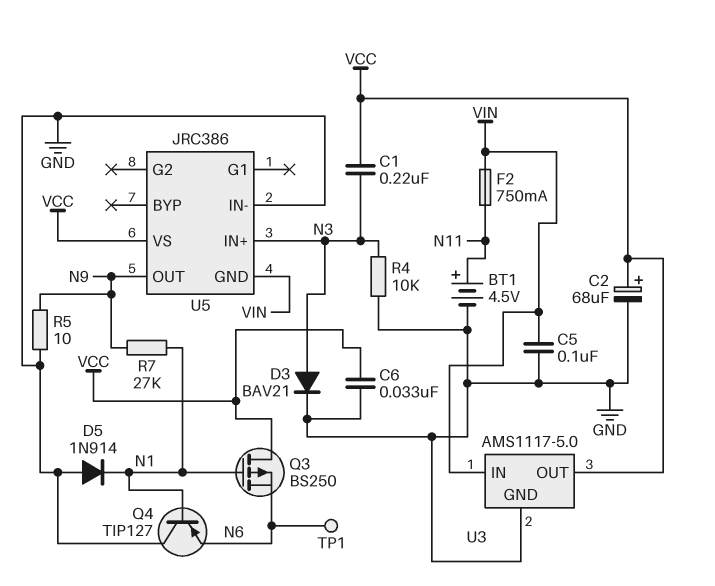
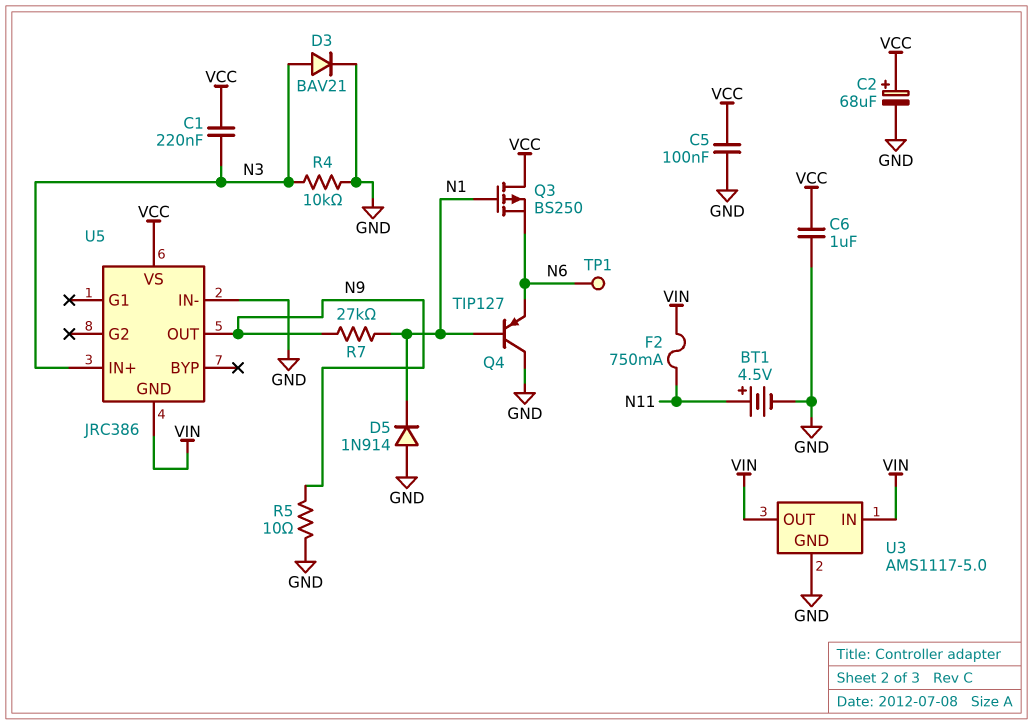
C5: 100nF (GND, VIN) -> 100nF (GND, VCC)
C6: 33nF (GND, VCC) -> 1uF (GND, VCC)
U3 pin OUT: VCC -> VIN

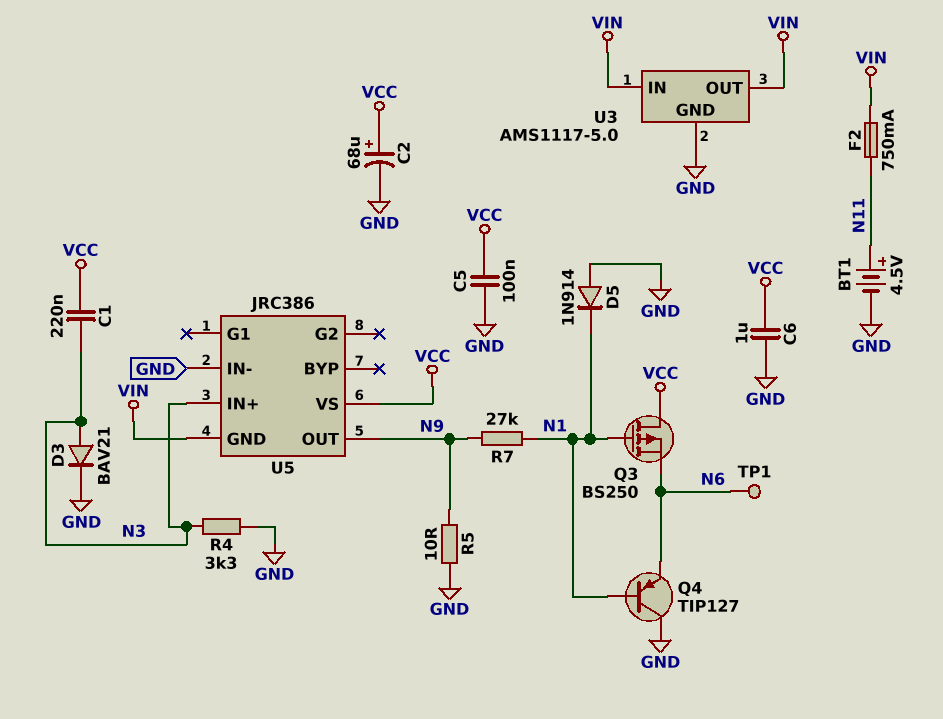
R4: 10k (GND, N3) -> 3.3k (GND, N3)

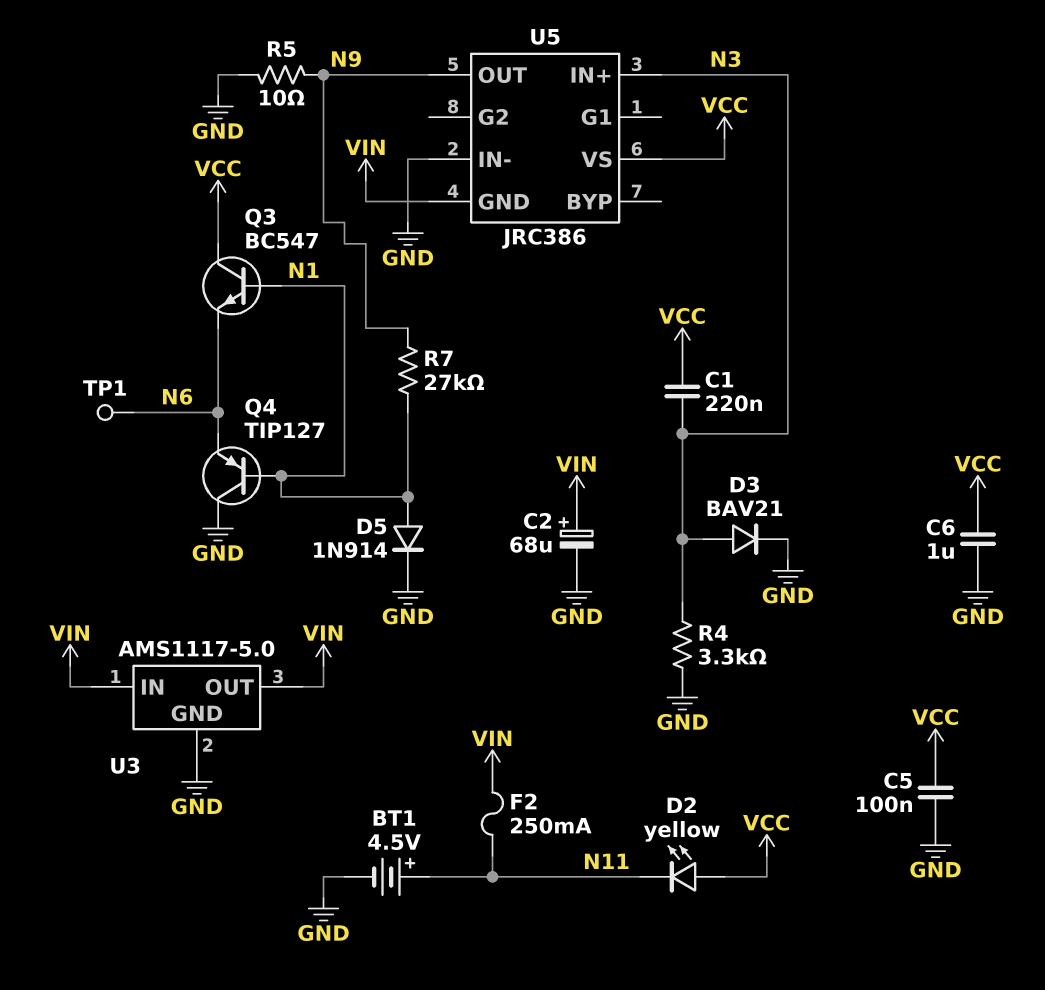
C2: 68uF (plus VCC, minus GND) -> 68uF (plus VIN, minus GND)
D2: none -> LED yellow (A VCC, K N11)
D5: diode 1N914 (A GND, K N1) -> diode 1N914 (A N1, K GND)
F2: 750mA (N11, VIN) -> 250mA (N11, VIN)
Q3: PMOS BS250 (G N1, D VCC, S N6) -> NPN BC547 (B N1, C VCC, E N6)

